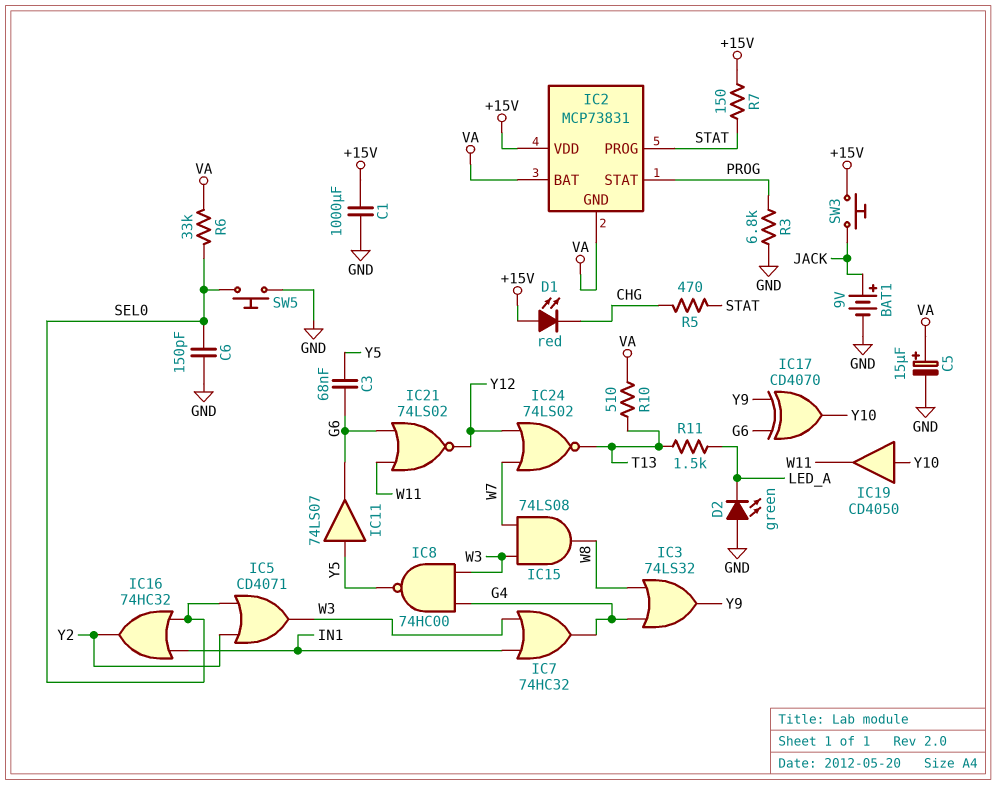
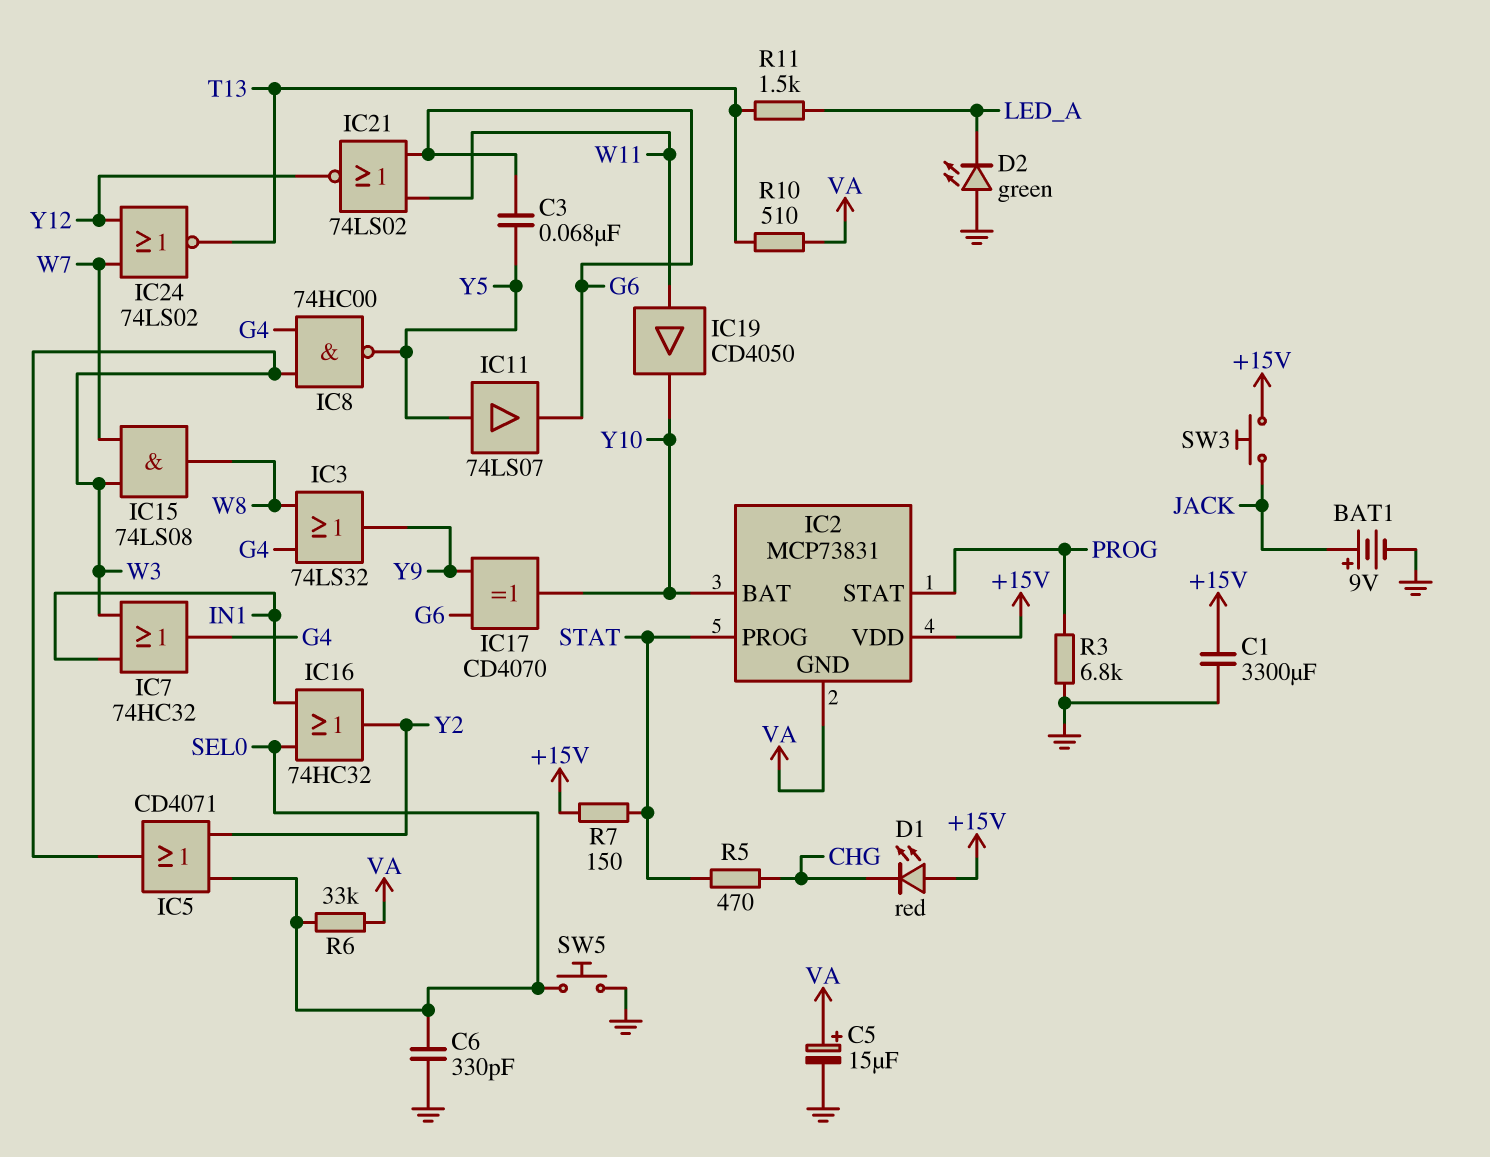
C1: 1000uF (+15V, GND) -> 3300uF (+15V, GND)
C6: 150pF (GND, SEL0) -> 330pF (GND, SEL0)
IC2 pin BAT: VA -> Y10
IC19: buffer CD4050 (in Y10, out W11) -> buffer CD4050 (in W11, out Y10)

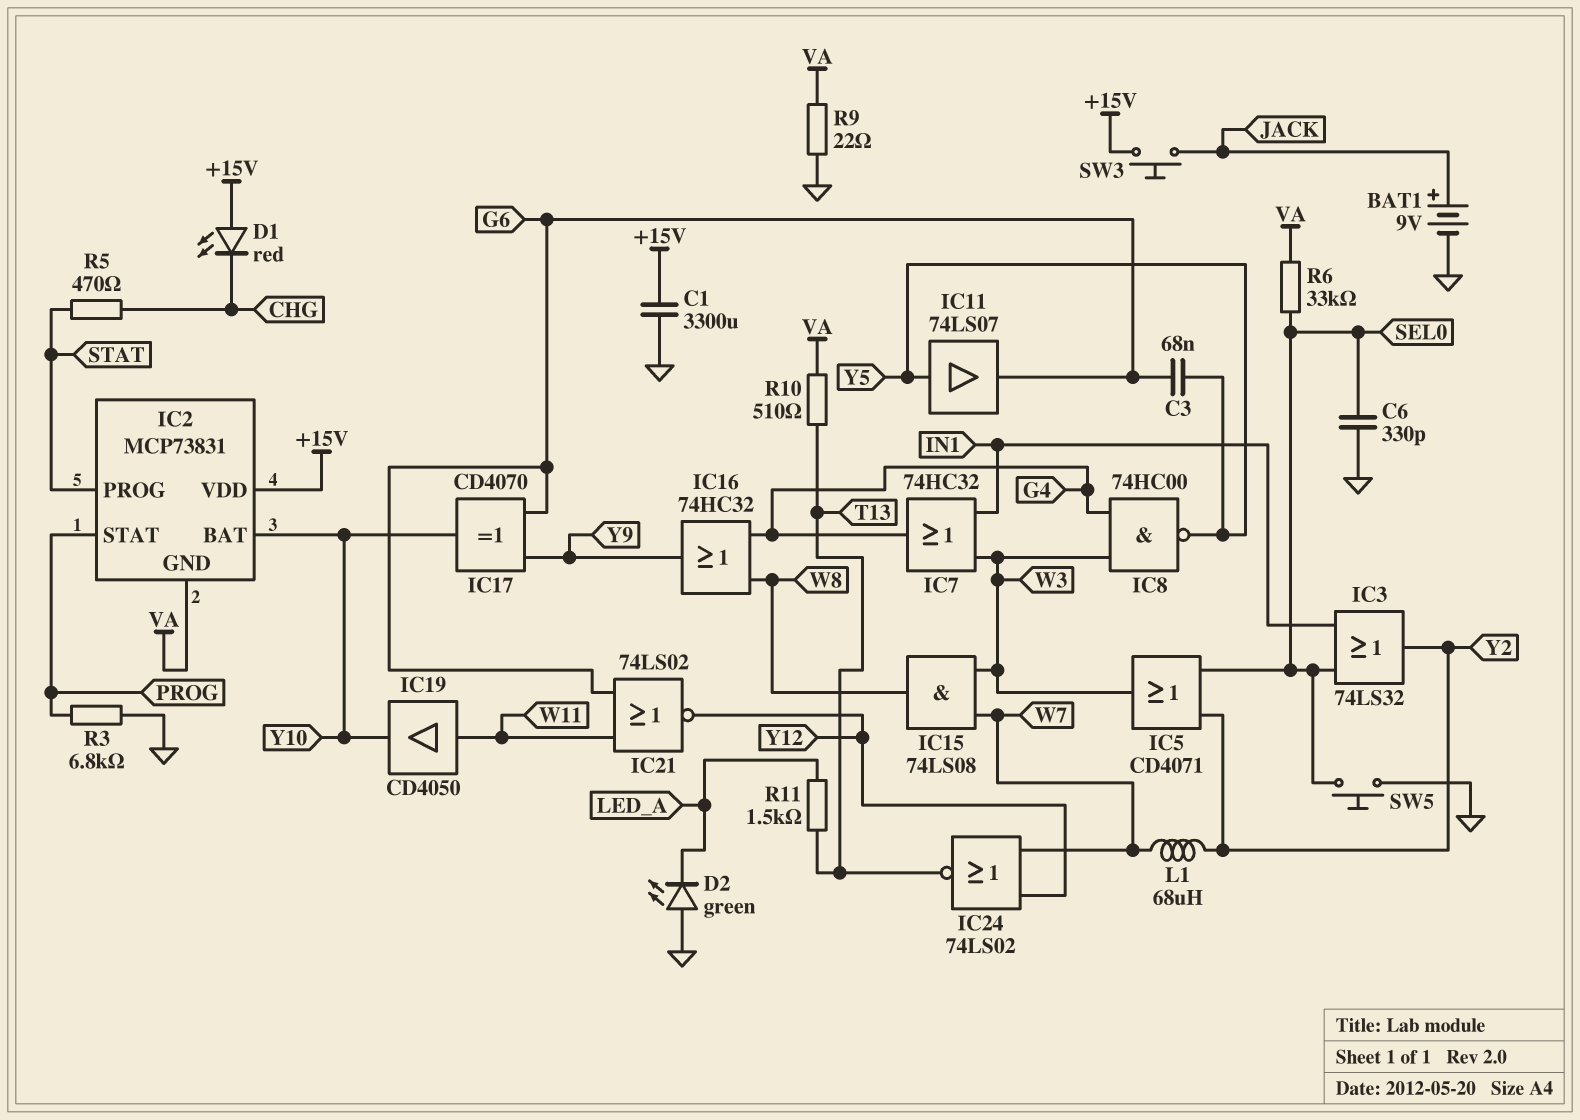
C5: 15uF (plus VA, minus GND) -> none
IC3: OR 74LS32 (in G4, in W8, out Y9) -> OR 74LS32 (in IN1, in SEL0, out Y2)
IC16: OR 74HC32 (in IN1, in SEL0, out Y2) -> OR 74HC32 (in G4, in W8, out Y9)
L1: none -> 68uH (W7, Y2)
R7: 150 (+15V, STAT) -> none
R9: none -> 22 (GND, VA)

